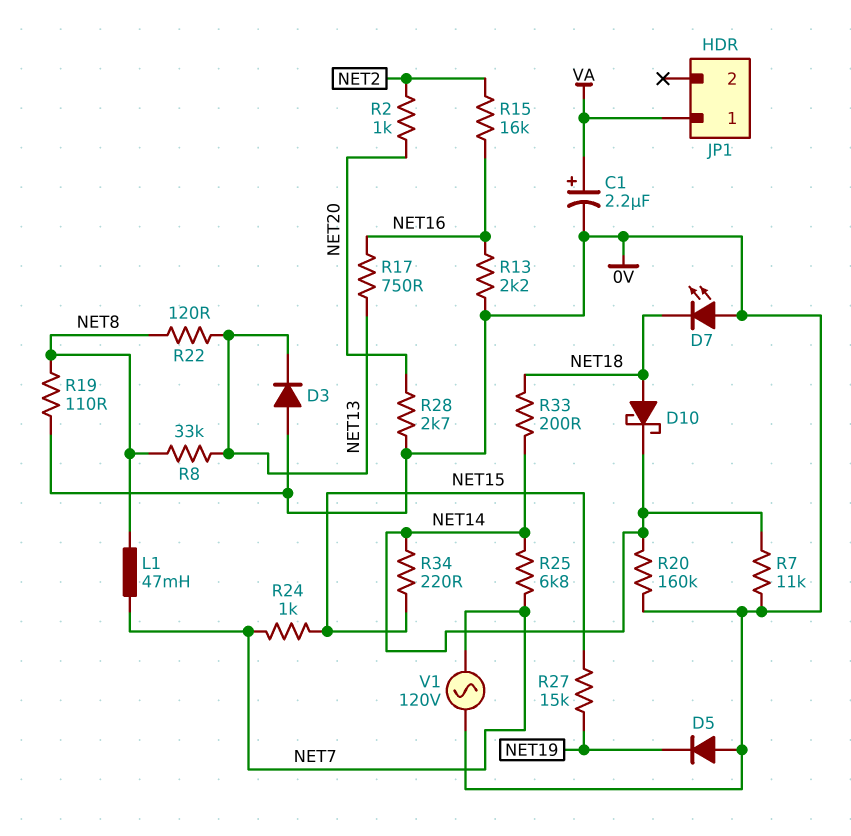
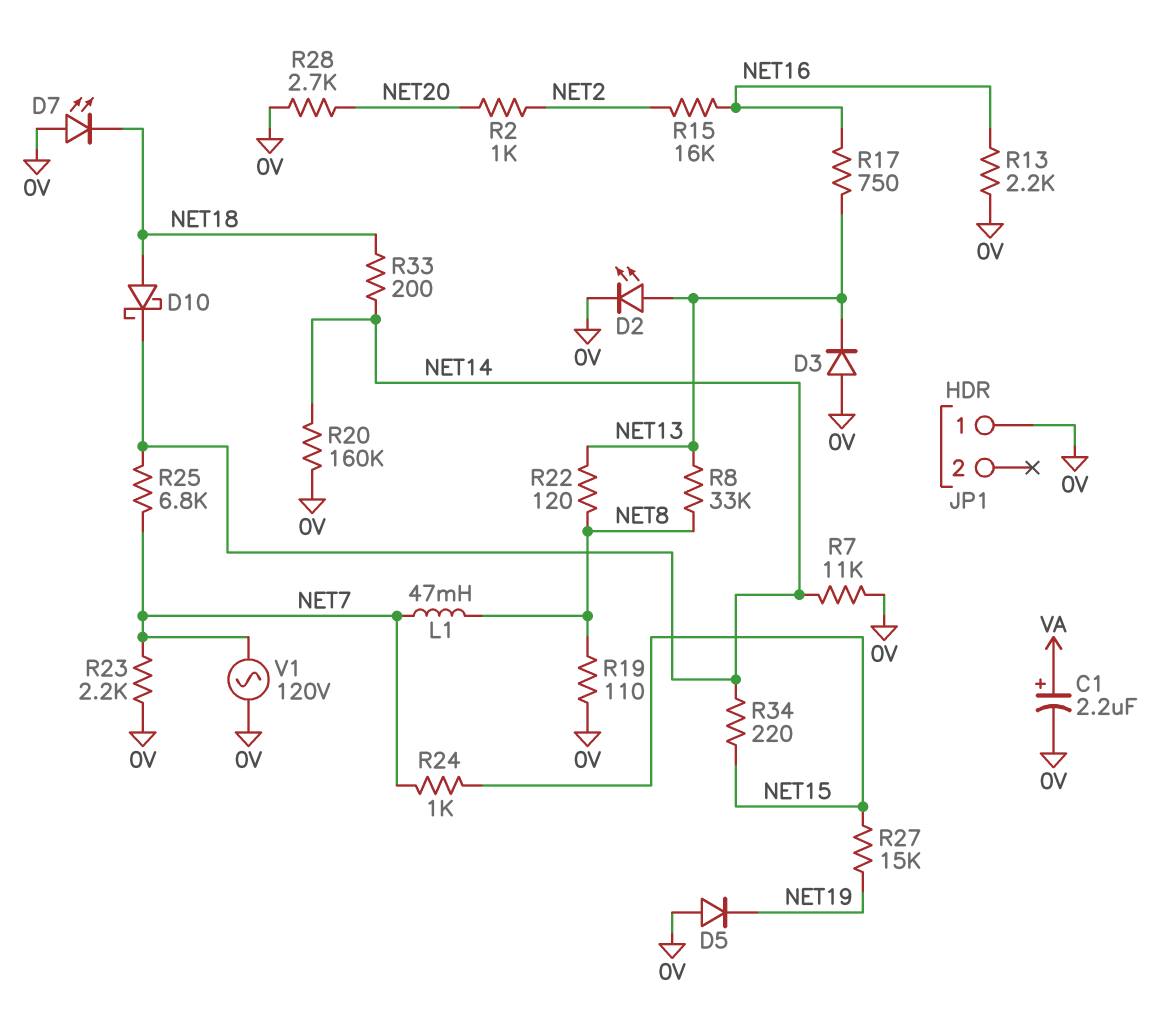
D2: none -> LED (A NET13, K 0V)
JP1 pin 1: VA -> 0V
R23: none -> 2.2k (0V, NET7)

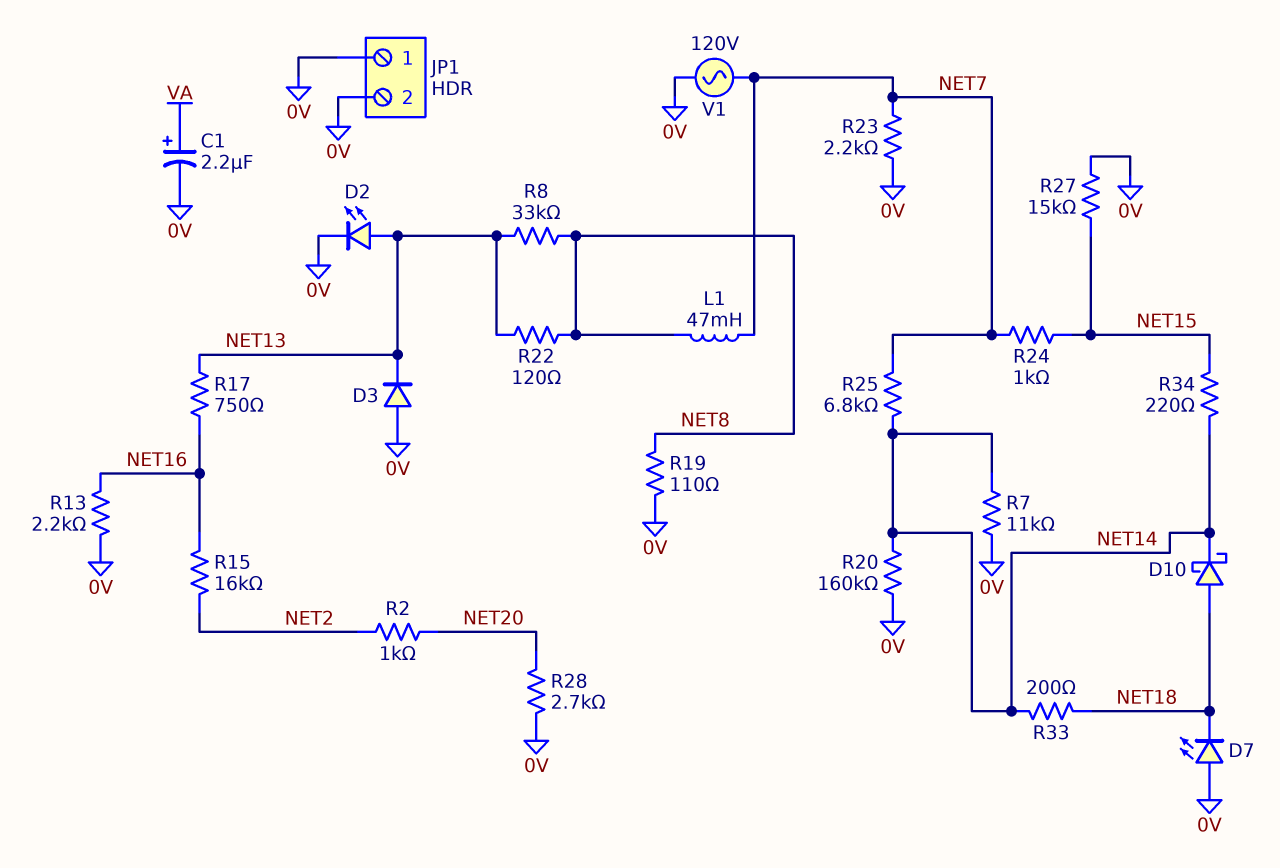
D5: diode (A 0V, K NET19) -> none
JP1 pin 2: none -> 0V
R27: 15k (NET15, NET19) -> 15k (0V, NET15)

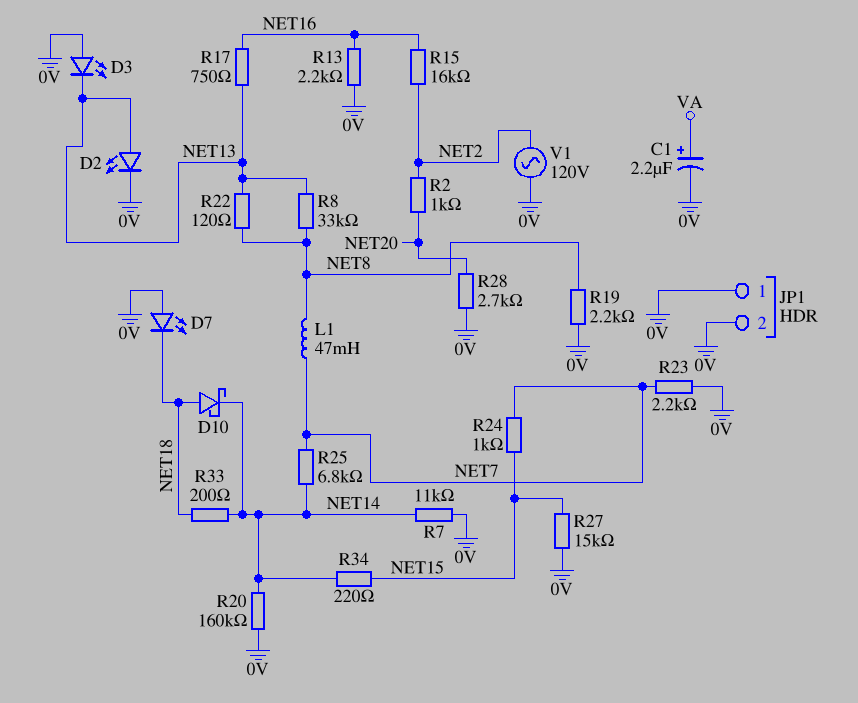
D3: diode (A 0V, K NET13) -> LED (A 0V, K NET13)
R19: 110 (0V, NET8) -> 2.2k (0V, NET8)
V1: AC 120V (0V, NET7) -> AC 120V (0V, NET2)

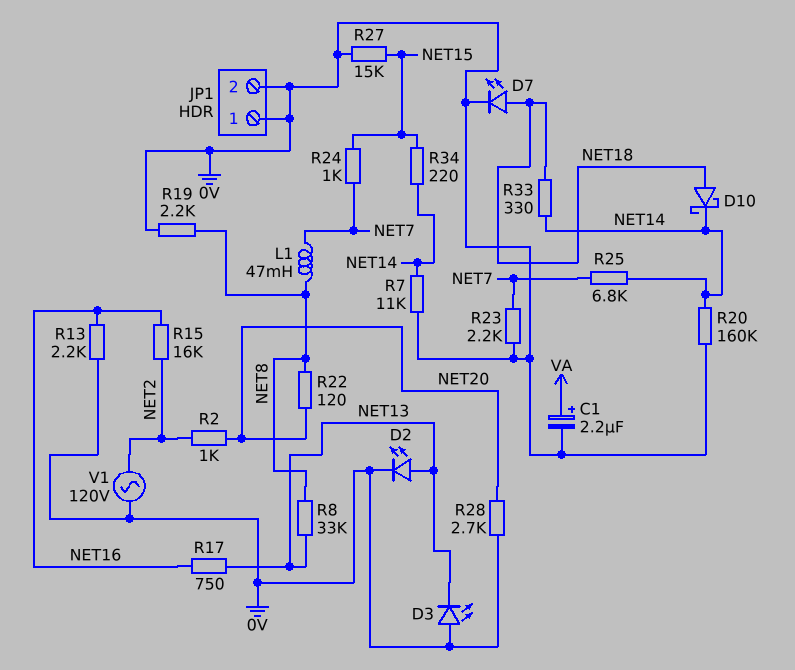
D7: LED (A 0V, K NET18) -> LED (A NET18, K 0V)
R22: 120 (NET8, NET13) -> 120 (NET8, NET20)
R33: 200 (NET14, NET18) -> 330 (NET14, NET18)

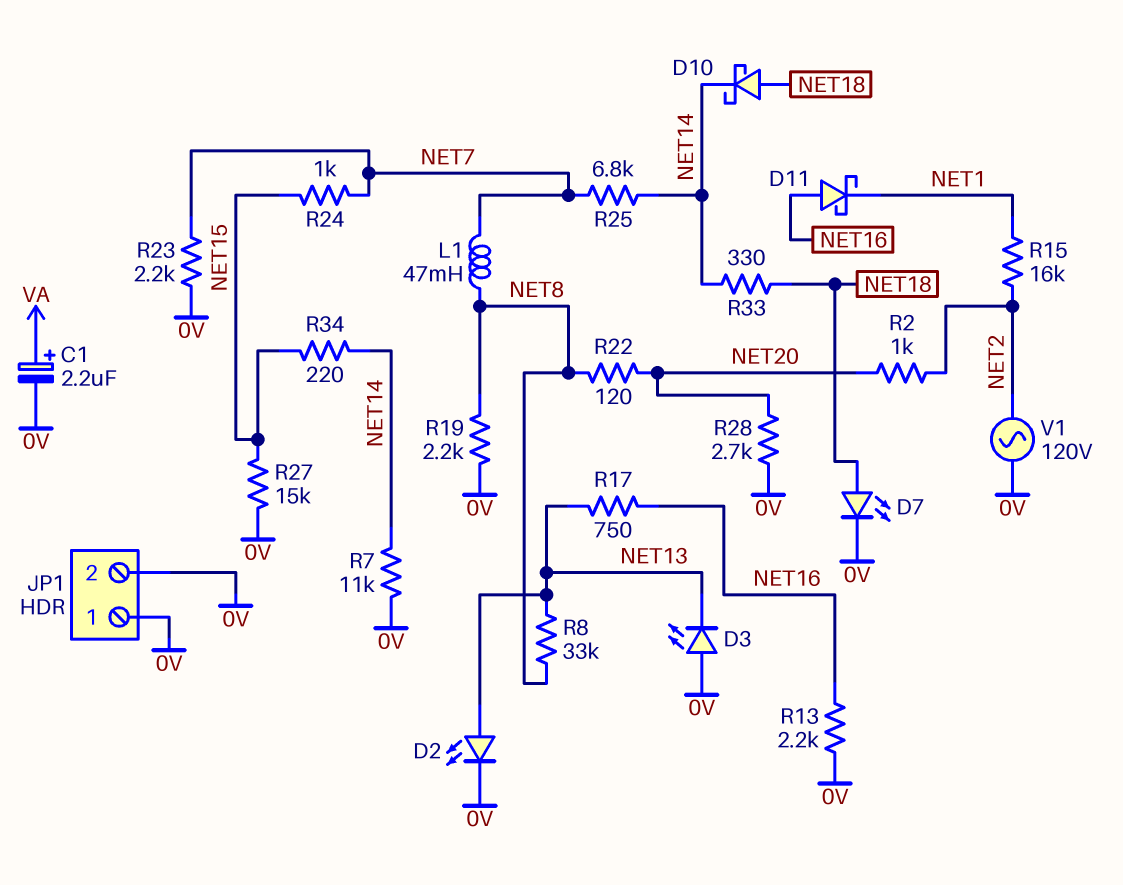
D11: none -> schottky (A NET16, K NET1)
R15: 16k (NET2, NET16) -> 16k (NET1, NET2)
R20: 160k (0V, NET14) -> none

